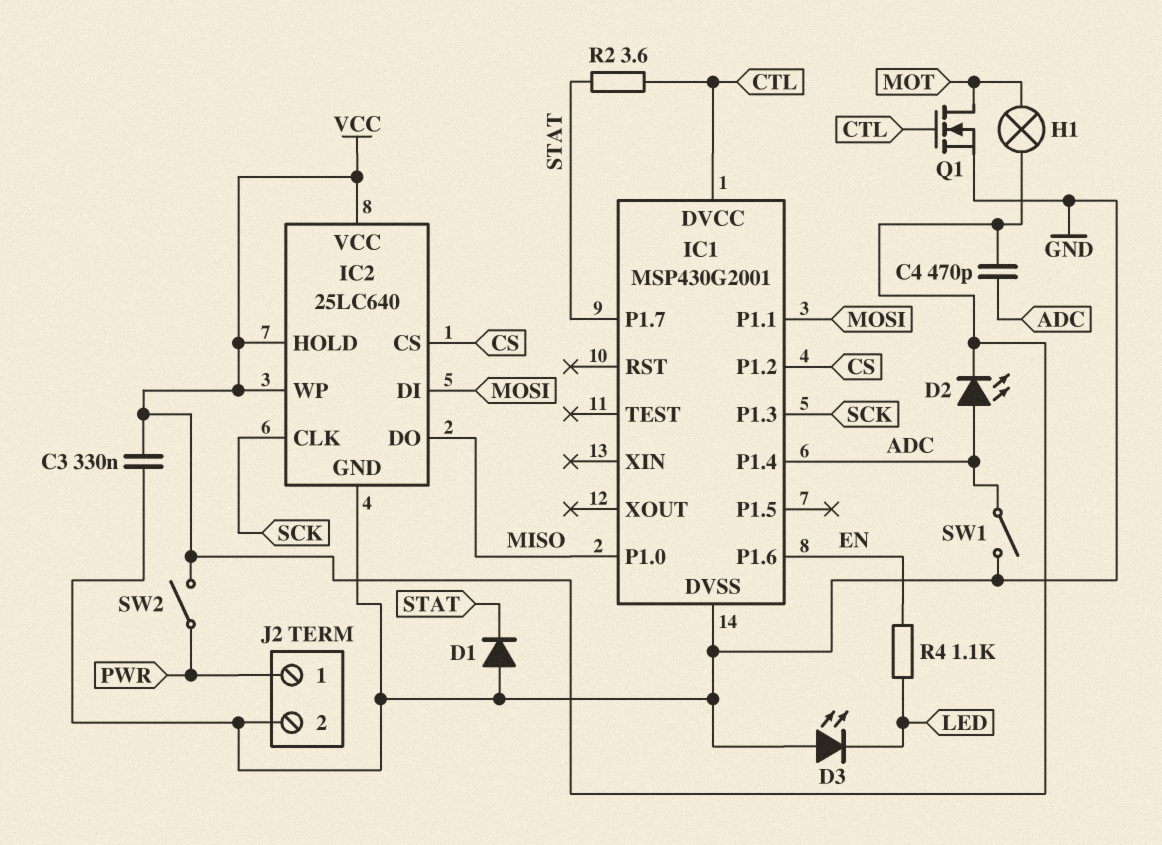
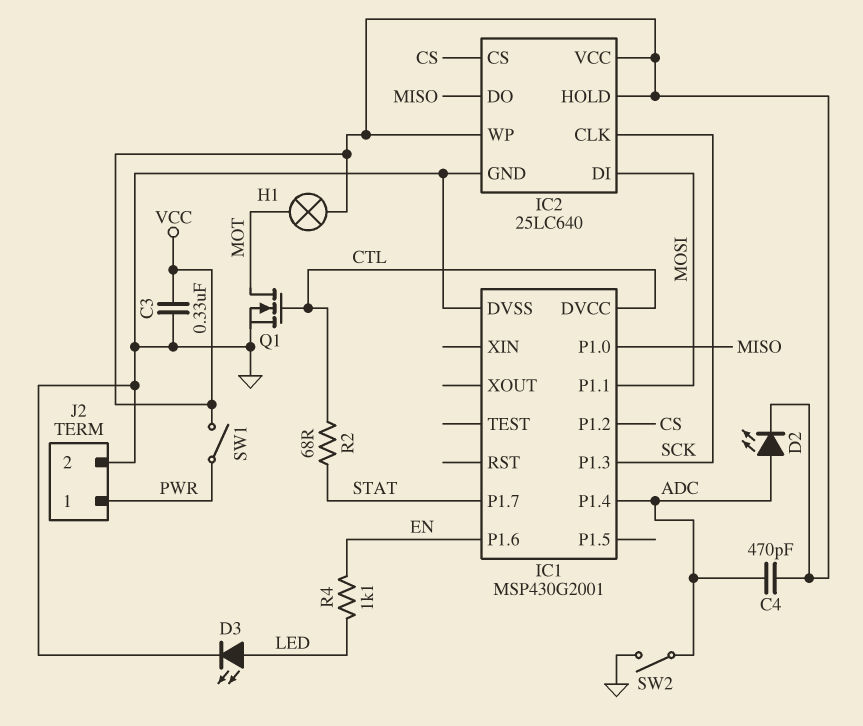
D1: diode (A GND, K STAT) -> none
D3: LED (A GND, K LED) -> LED (A LED, K GND)
R2: 3.6 (CTL, STAT) -> 68 (CTL, STAT)
SW1: switch (ADC, GND) -> switch (PWR, VCC)
SW2: switch (PWR, VCC) -> switch (ADC, GND)

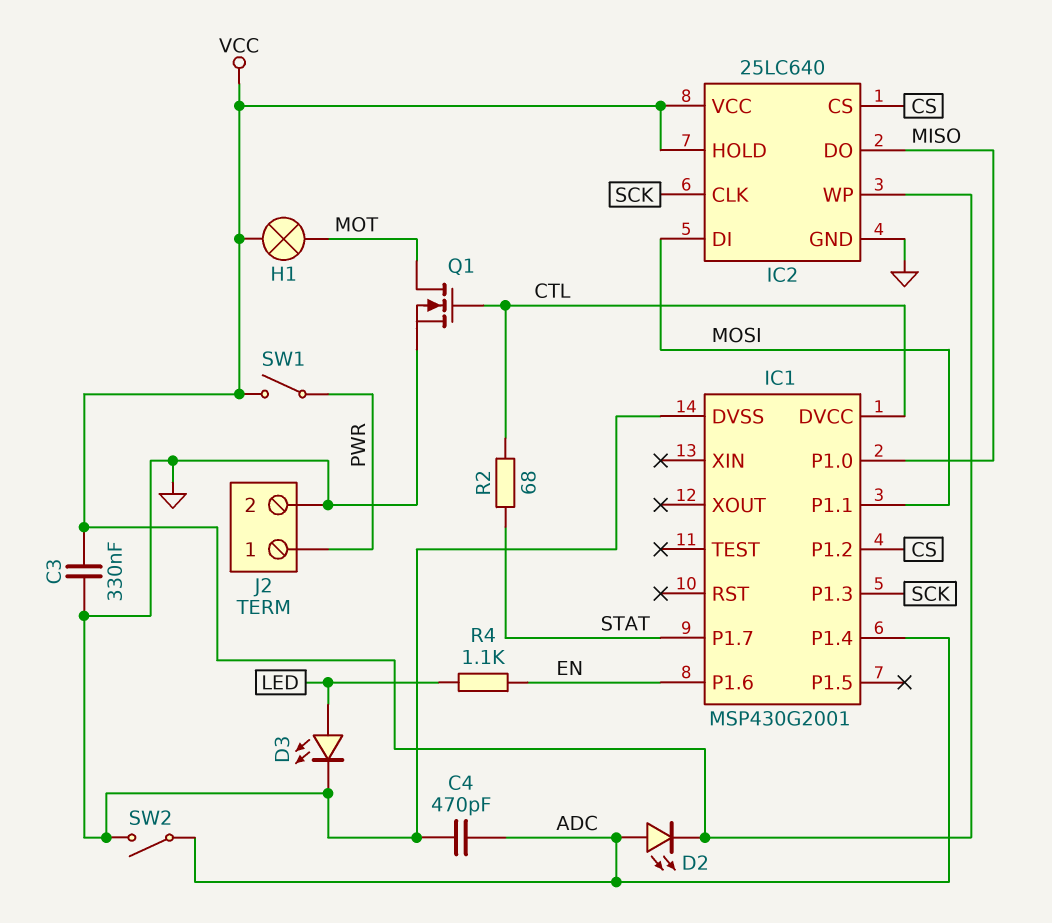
C4: 470pF (ADC, VCC) -> 470pF (ADC, GND)

